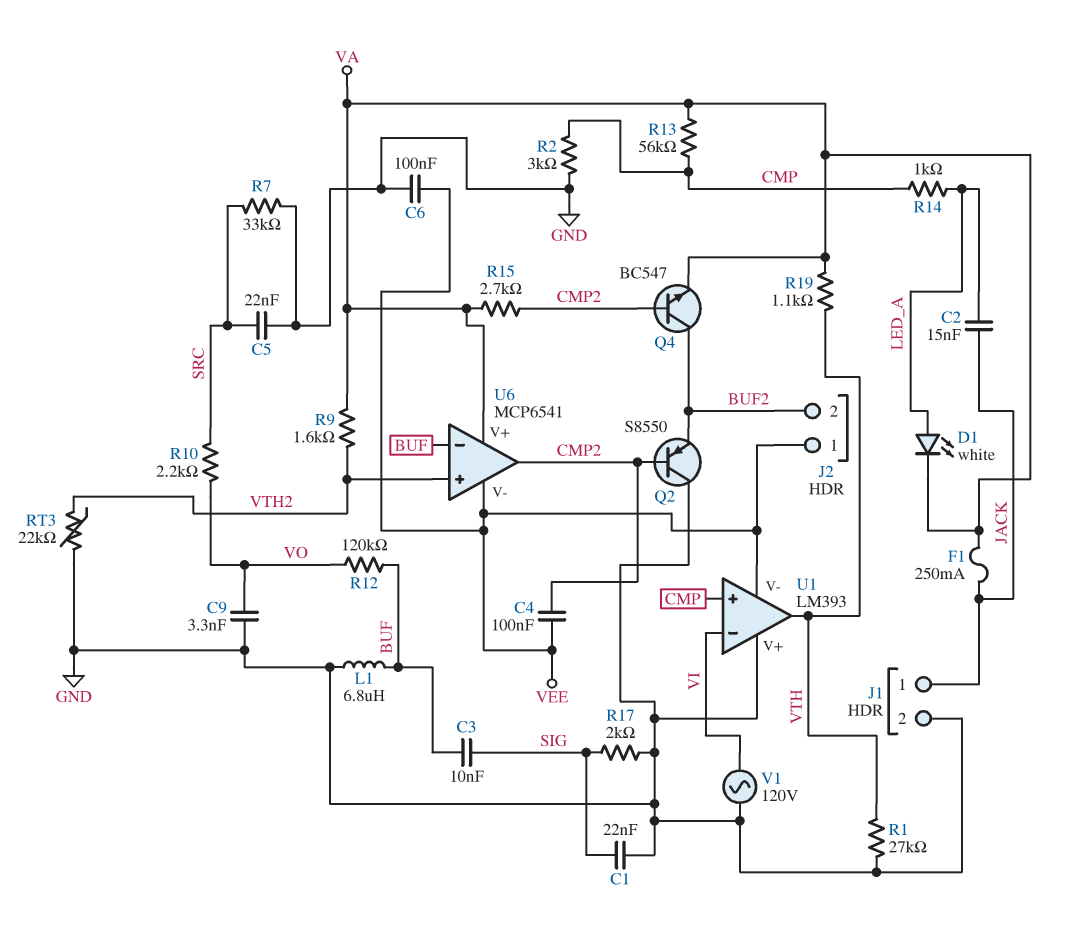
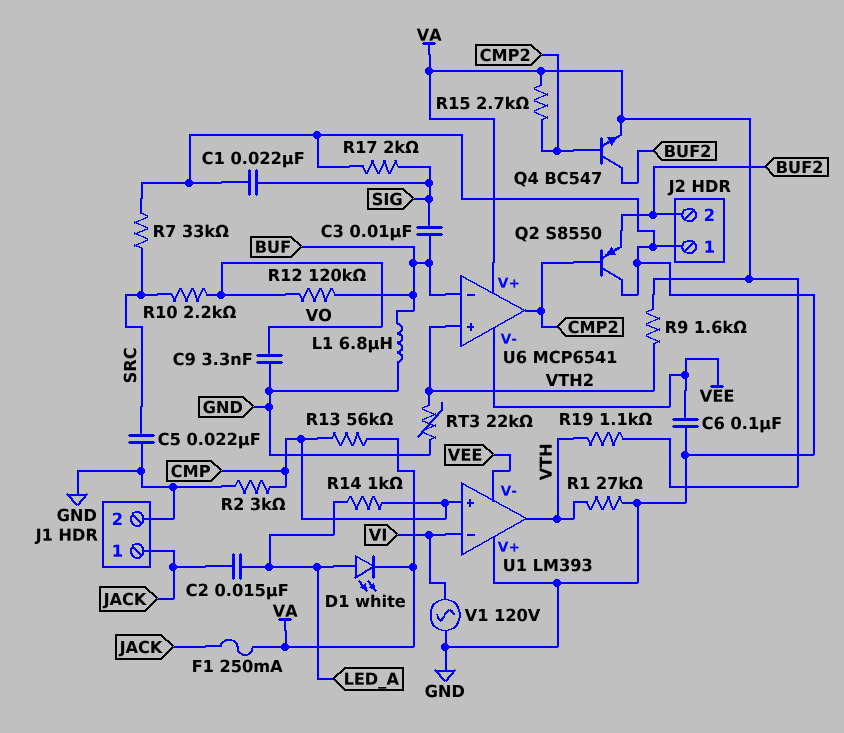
C4: 100nF (CMP2, VEE) -> none
J2 pin 1: VEE -> GND

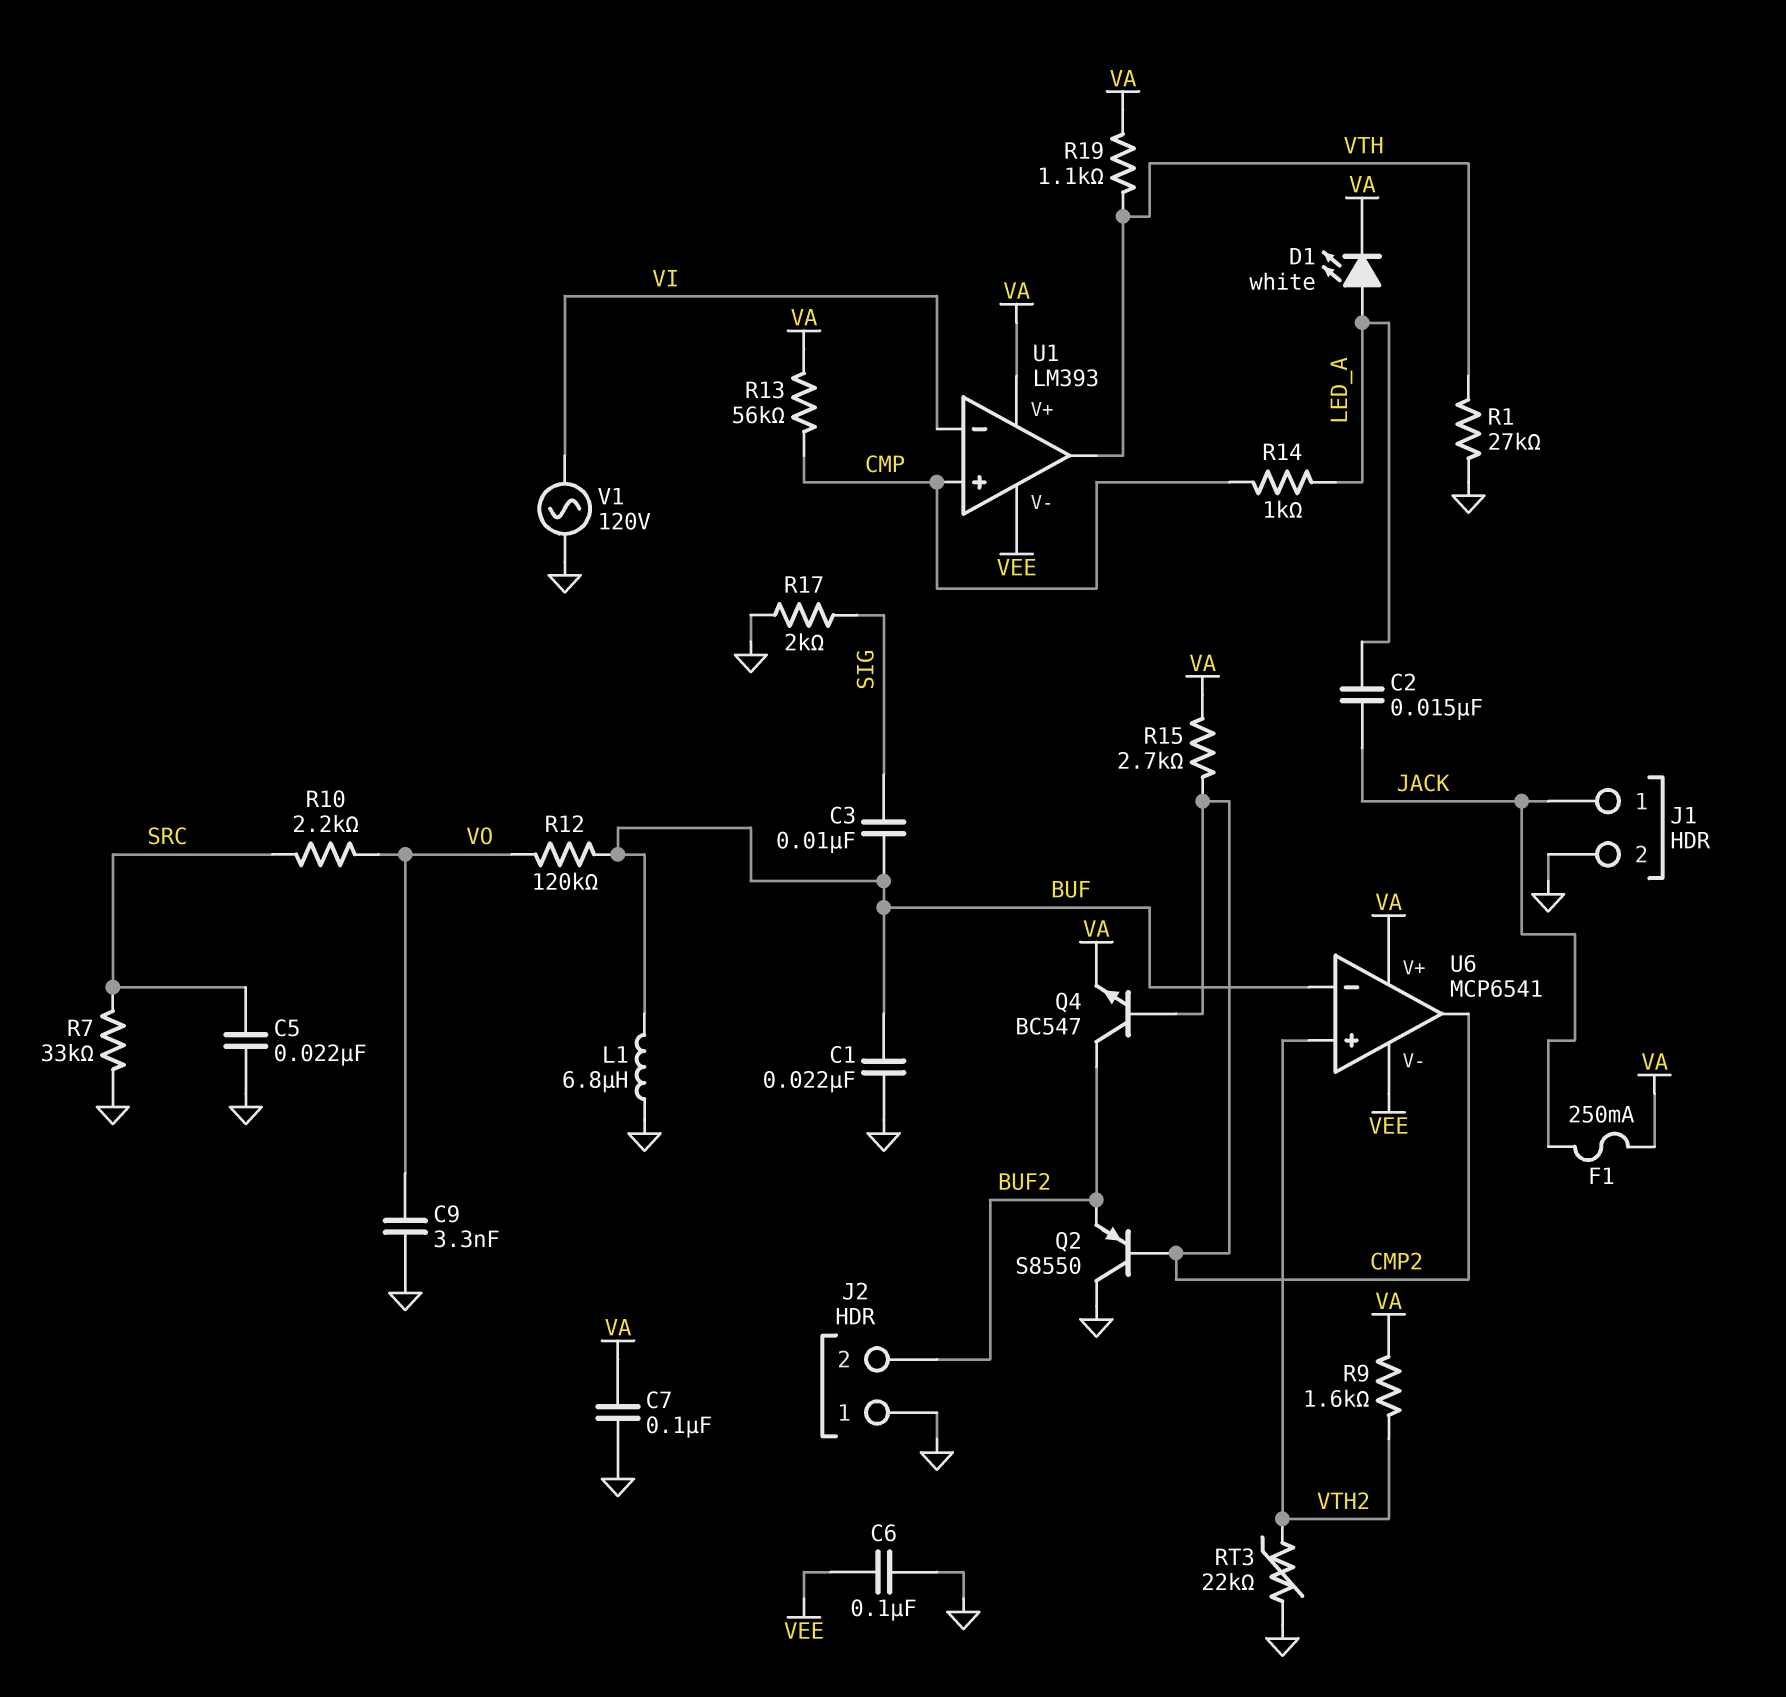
C1: 22nF (GND, SIG) -> 22nF (BUF, GND)
C7: none -> 100nF (GND, VA)
R2: 3k (CMP, GND) -> none
U1 pin V+: GND -> VA

